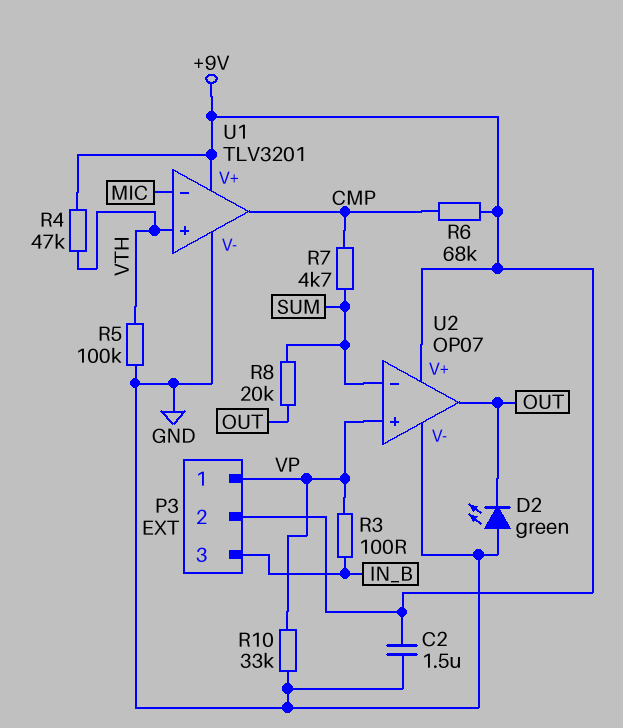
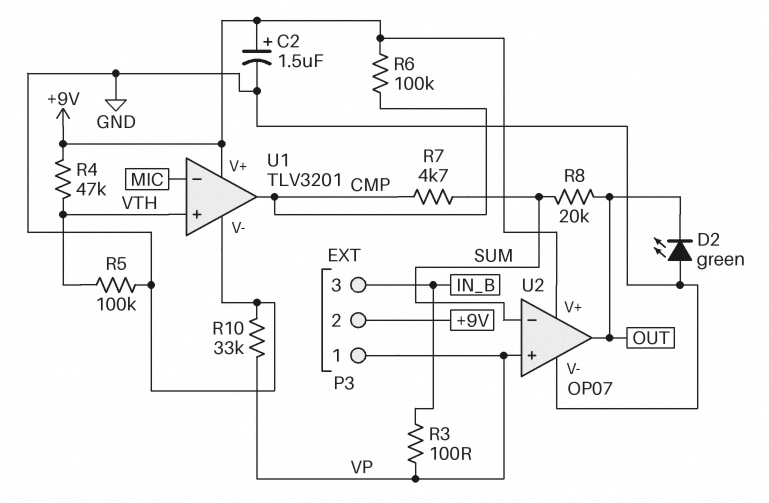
C2: 1.5uF (+9V, GND) -> 1.5uF (plus +9V, minus GND)
R6: 68k (+9V, CMP) -> 100k (+9V, CMP)

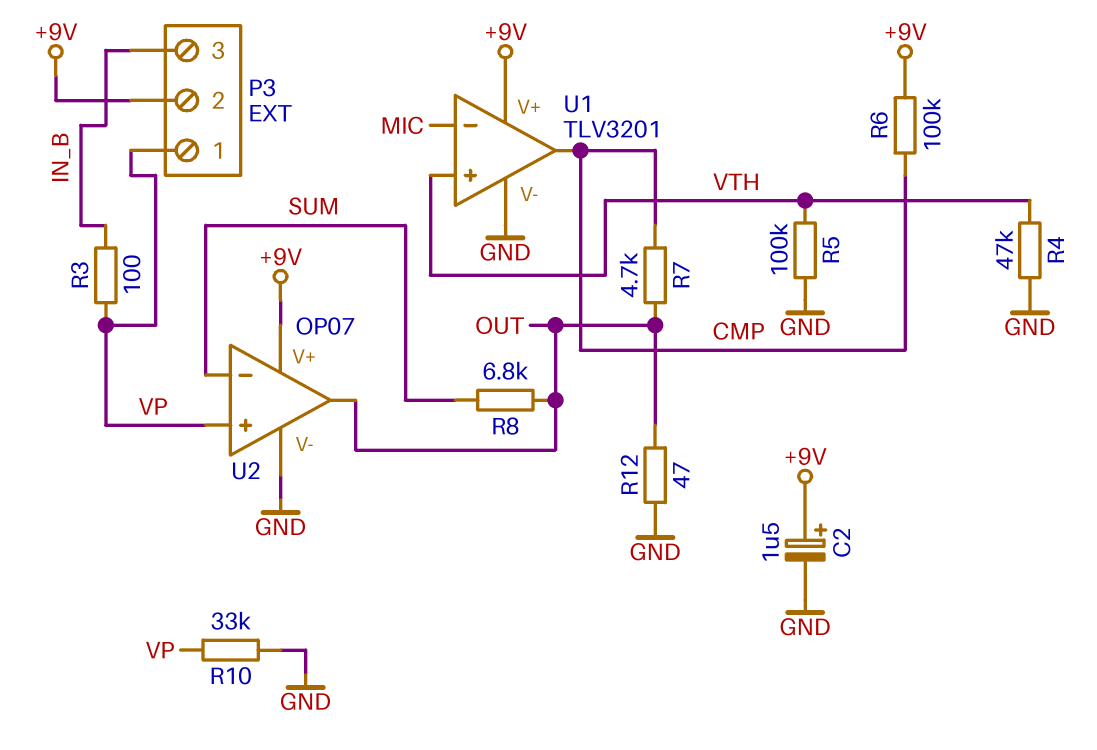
D2: LED green (A GND, K OUT) -> none
R4: 47k (+9V, VTH) -> 47k (GND, VTH)
R7: 4.7k (CMP, SUM) -> 4.7k (CMP, OUT)
R8: 20k (OUT, SUM) -> 6.8k (OUT, SUM)
R12: none -> 47 (GND, OUT)

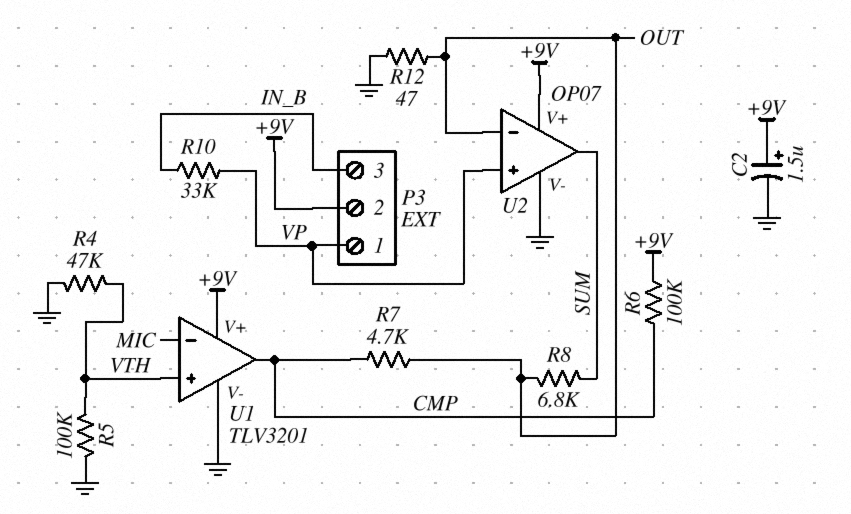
R3: 100 (IN_B, VP) -> none
R10: 33k (GND, VP) -> 33k (IN_B, VP)
U2 pin in-: SUM -> OUT
U2 pin out: OUT -> SUM

